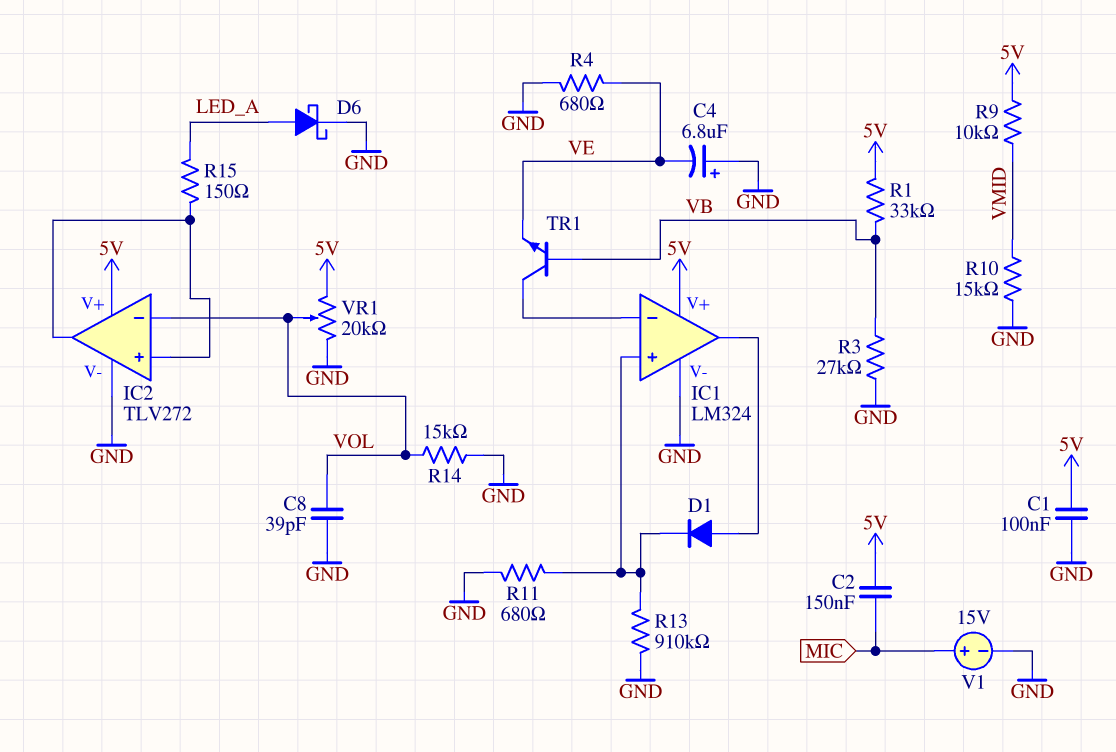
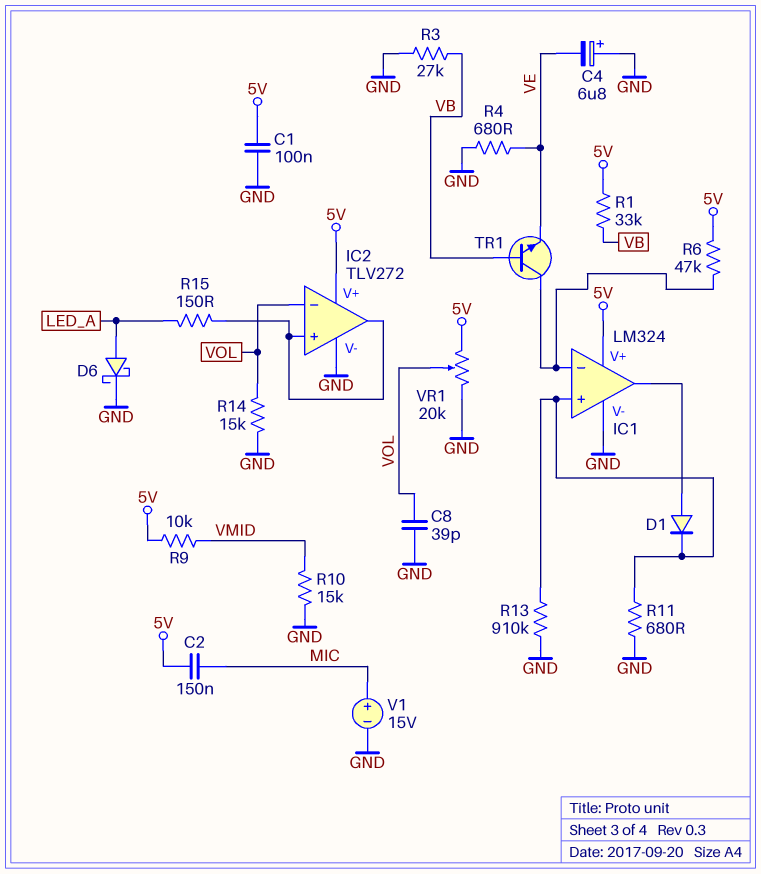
R6: none -> 47k (5V, IC1/in-)

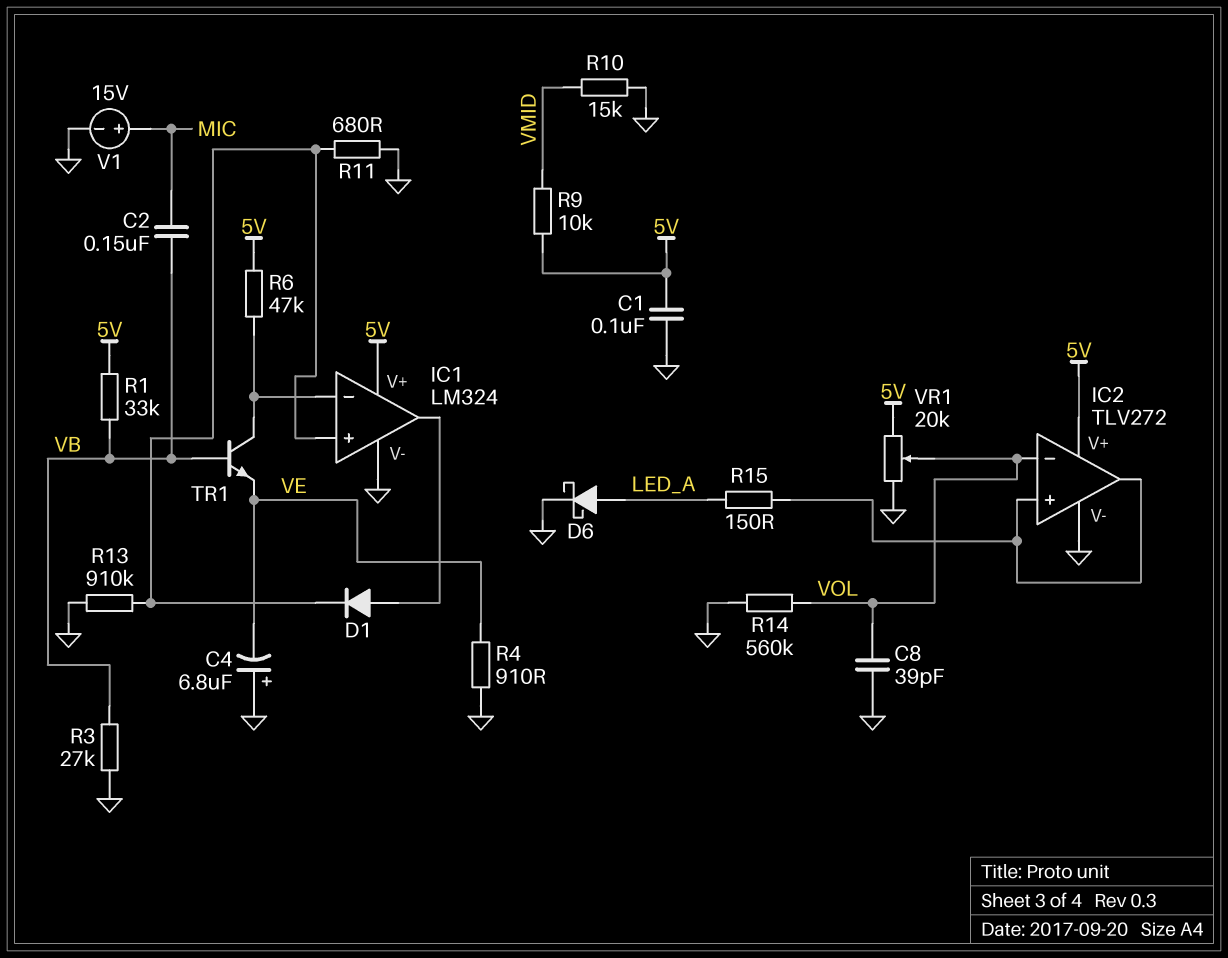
C2: 150nF (5V, MIC) -> 150nF (MIC, VB)
R4: 680 (GND, VE) -> 910 (GND, VE)
R14: 15k (GND, VOL) -> 560k (GND, VOL)

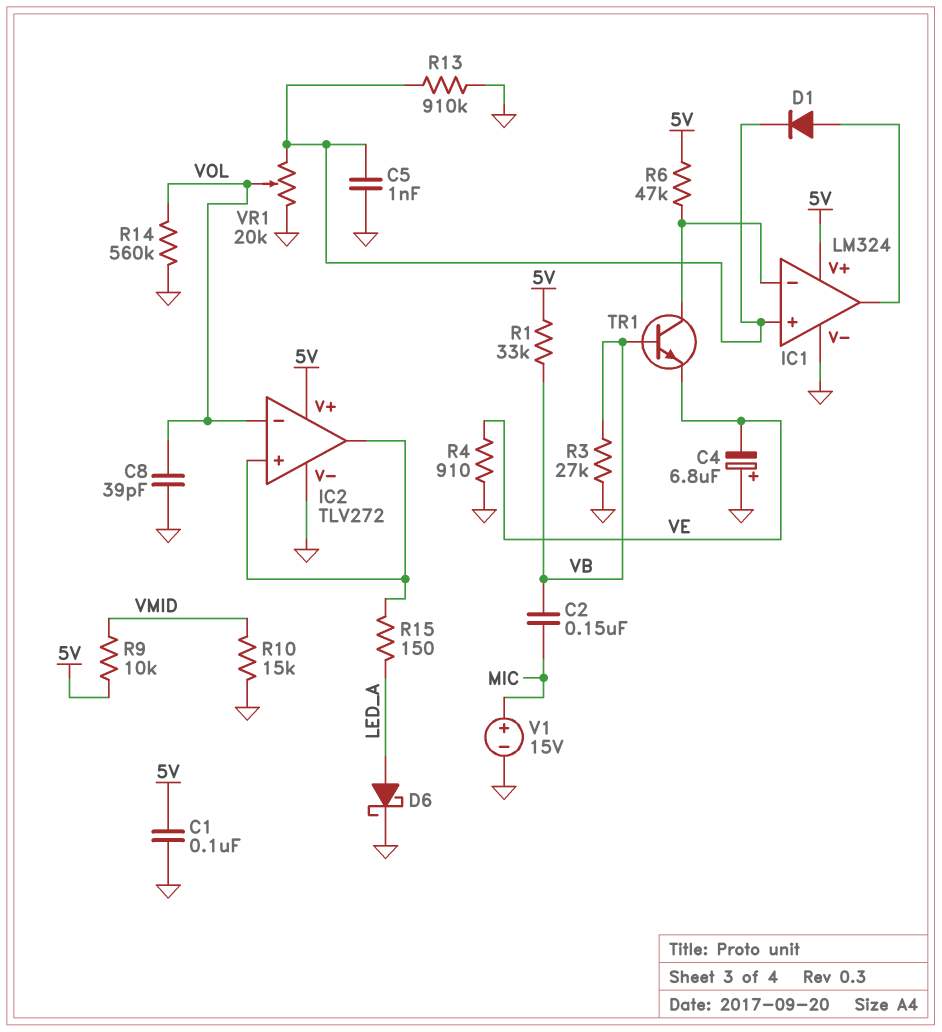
C5: none -> 1nF (GND, IC1/in+)
R11: 680 (GND, IC1/in+) -> none
VR1: 20k (5V, GND, wiper VOL) -> 20k (GND, IC1/in+, wiper VOL)

